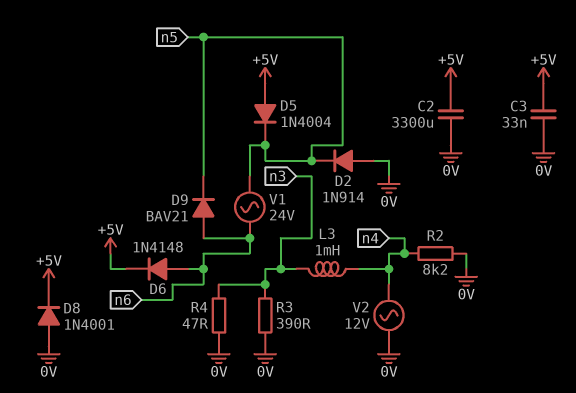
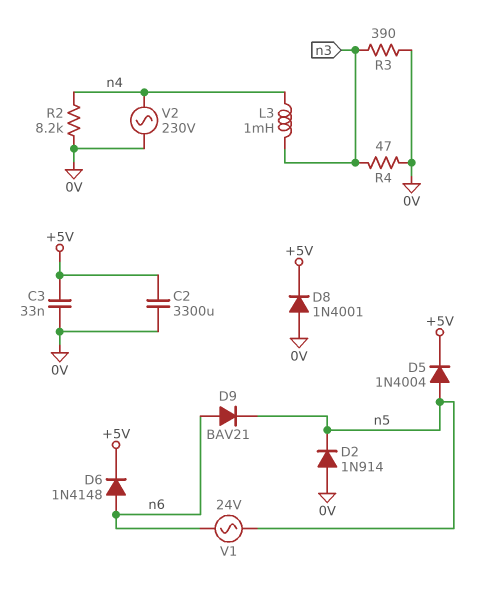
D5: diode 1N4004 (A +5V, K n5) -> diode 1N4004 (A n5, K +5V)
V2: AC 12V (0V, n4) -> AC 230V (0V, n4)

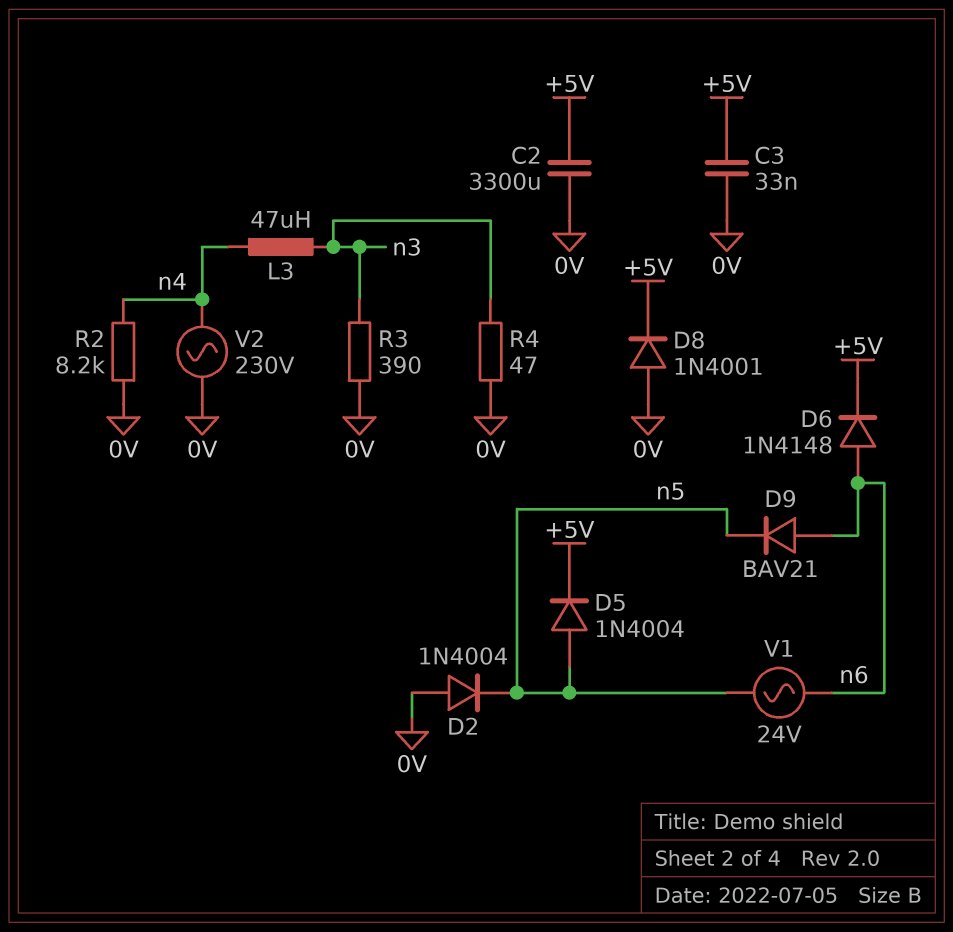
D2: diode 1N914 (A 0V, K n5) -> diode 1N4004 (A 0V, K n5)
L3: 1mH (n3, n4) -> 47uH (n3, n4)

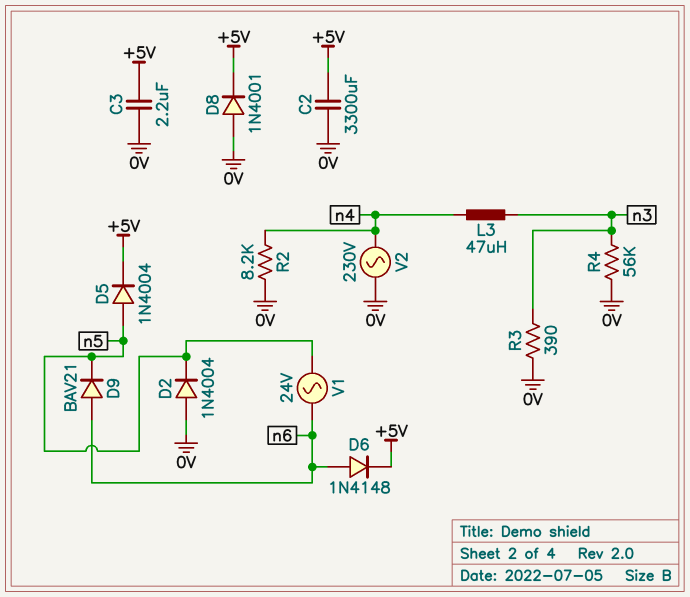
C3: 33nF (+5V, 0V) -> 2.2uF (+5V, 0V)
R4: 47 (0V, n3) -> 56k (0V, n3)

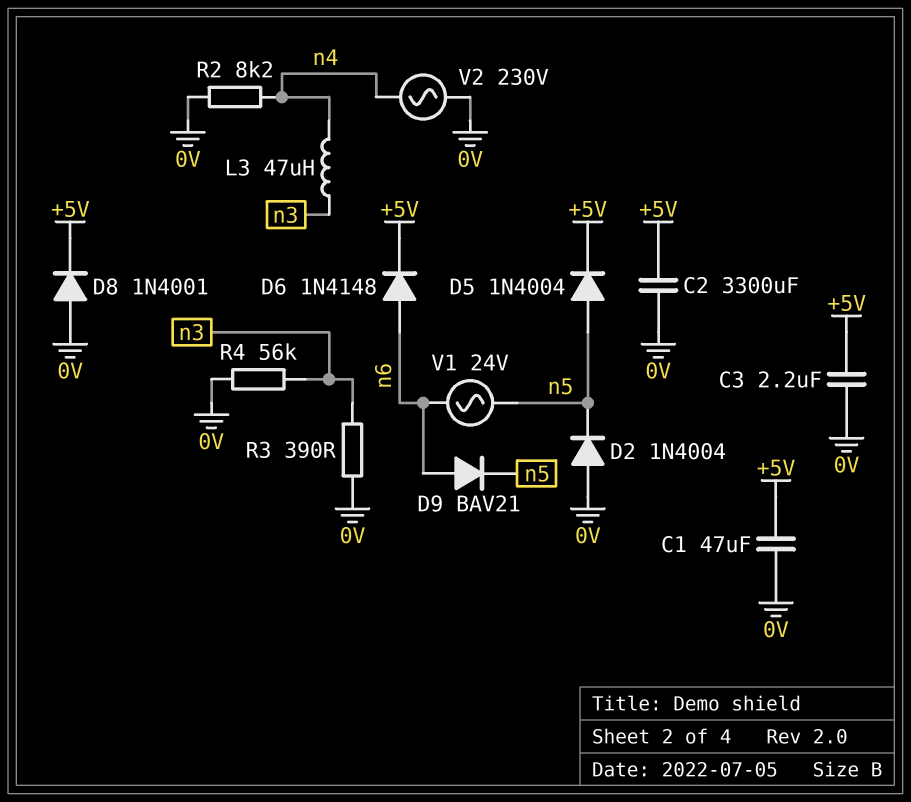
C1: none -> 47uF (+5V, 0V)

